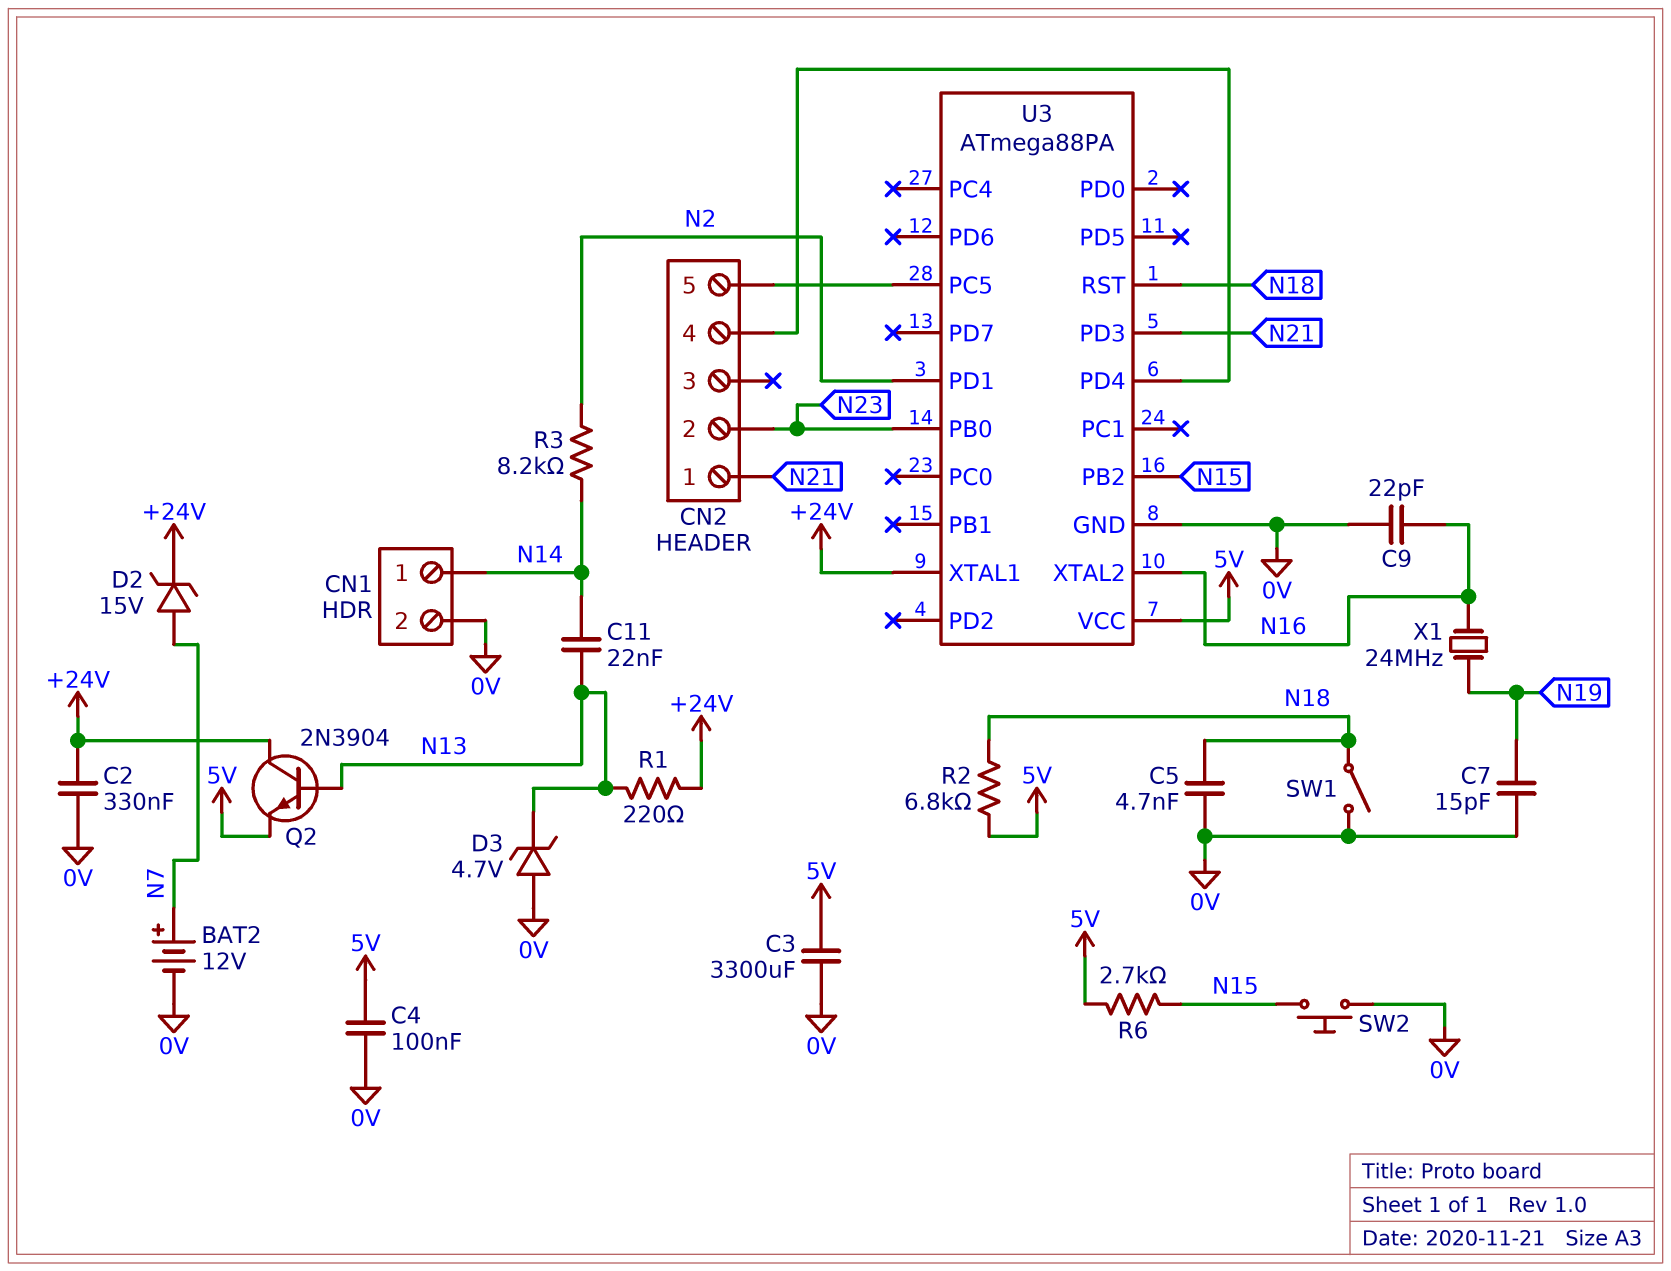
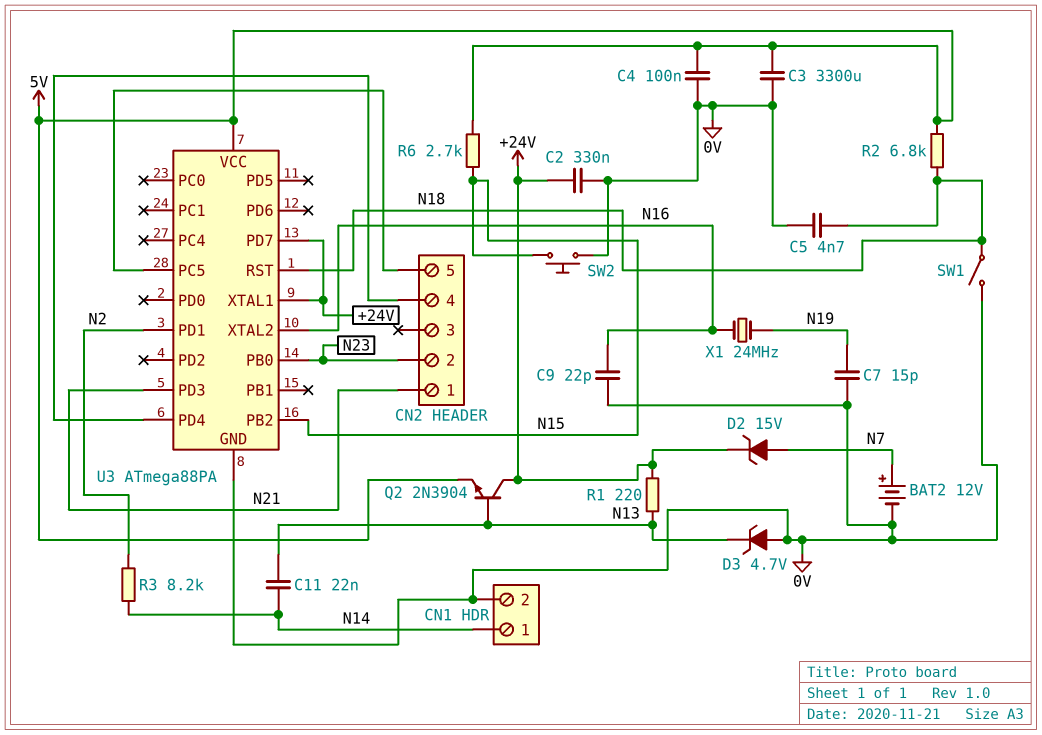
U3 pin PD7: none -> +24V

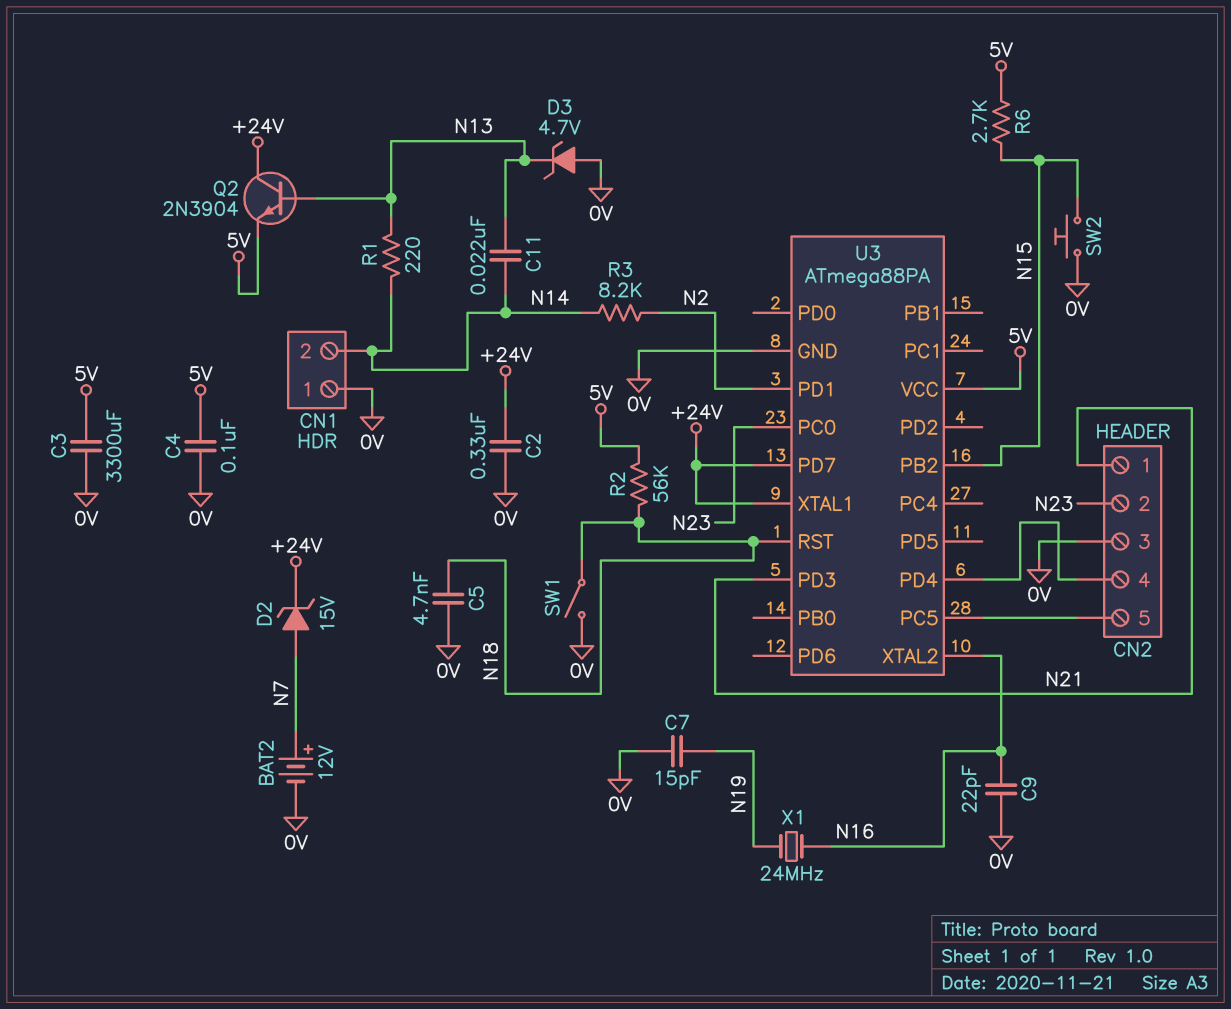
CN1 pin 1: N14 -> 0V
CN1 pin 2: 0V -> N14
CN2 pin 3: none -> 0V
R1: 220 (+24V, N13) -> 220 (N13, N14)
R2: 6.8k (5V, N18) -> 56k (5V, N18)
U3 pin PB0: N23 -> none
U3 pin PC0: none -> N23

